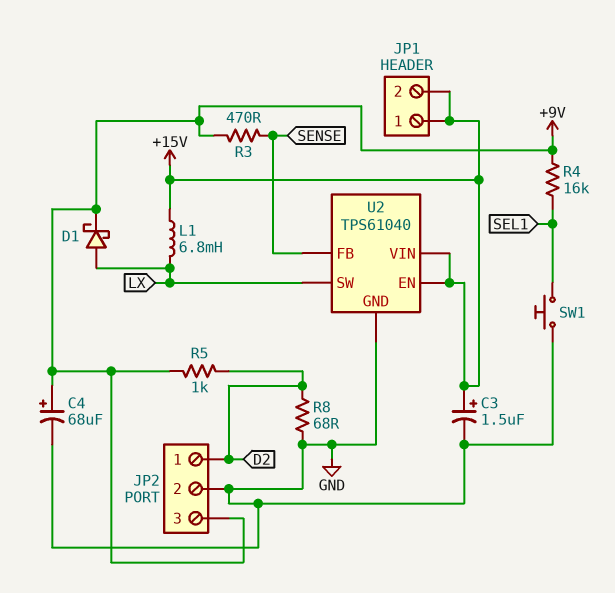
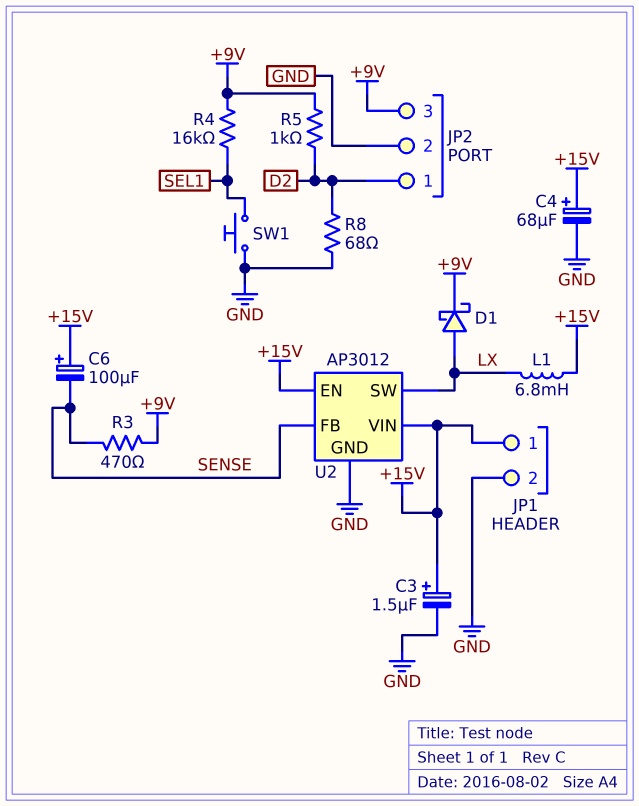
C4: 68uF (plus +9V, minus GND) -> 68uF (plus +15V, minus GND)
C6: none -> 100uF (plus +15V, minus SENSE)
JP1 pin 2: +15V -> GND
U2: TPS61040 -> AP3012

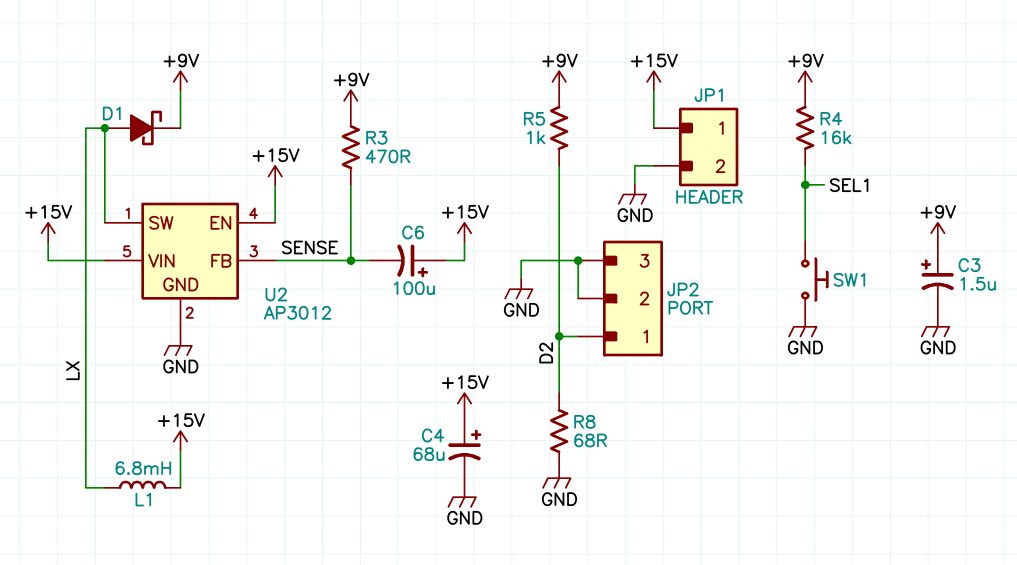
C3: 1.5uF (plus +15V, minus GND) -> 1.5uF (plus +9V, minus GND)
JP2 pin 3: +9V -> GND

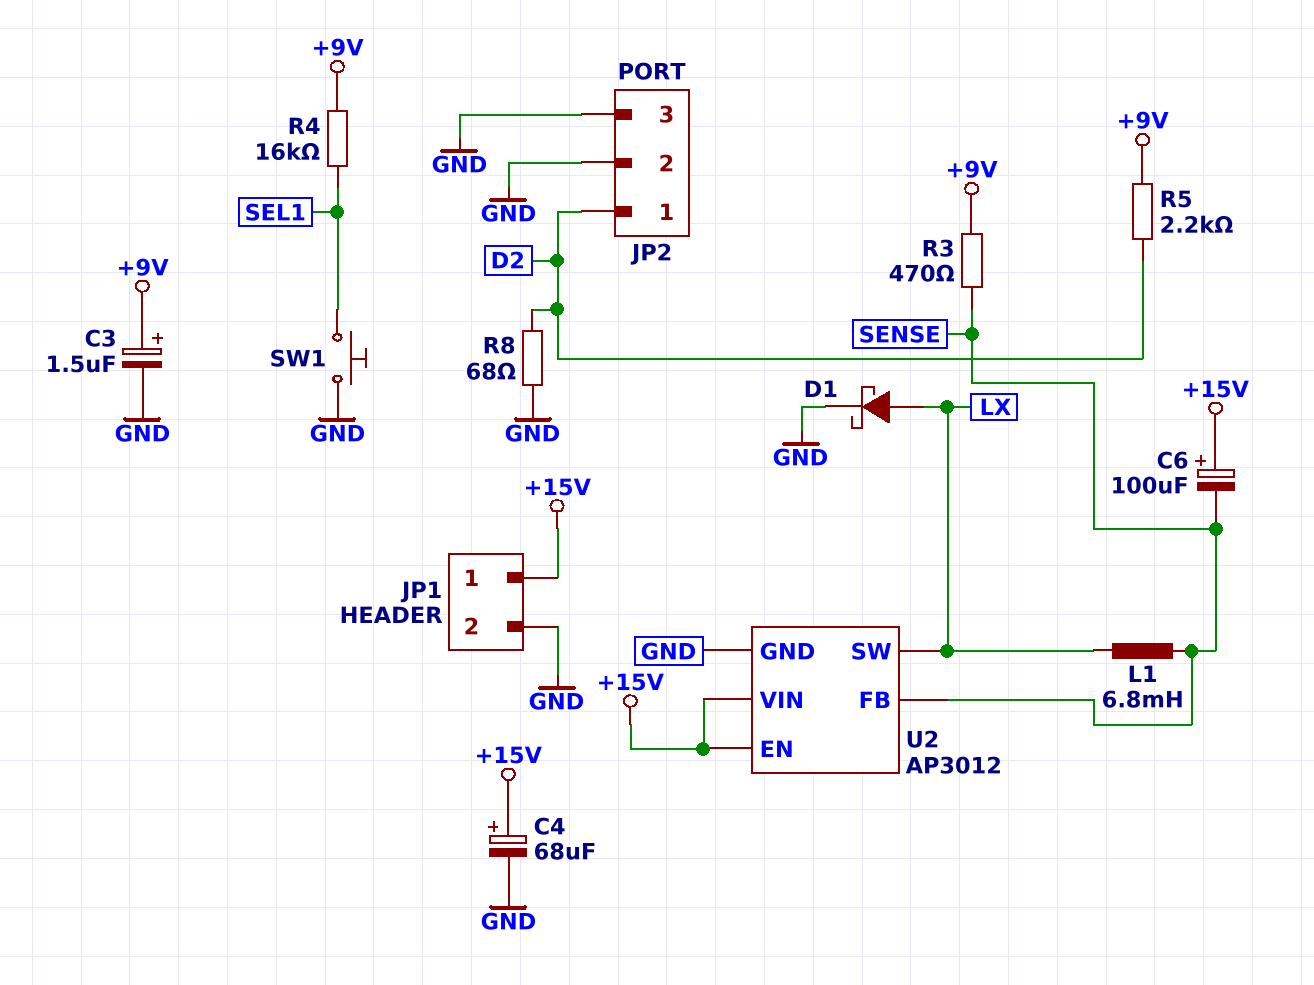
D1: schottky (A LX, K +9V) -> schottky (A LX, K GND)
L1: 6.8mH (+15V, LX) -> 6.8mH (LX, SENSE)
R5: 1k (+9V, D2) -> 2.2k (+9V, D2)

